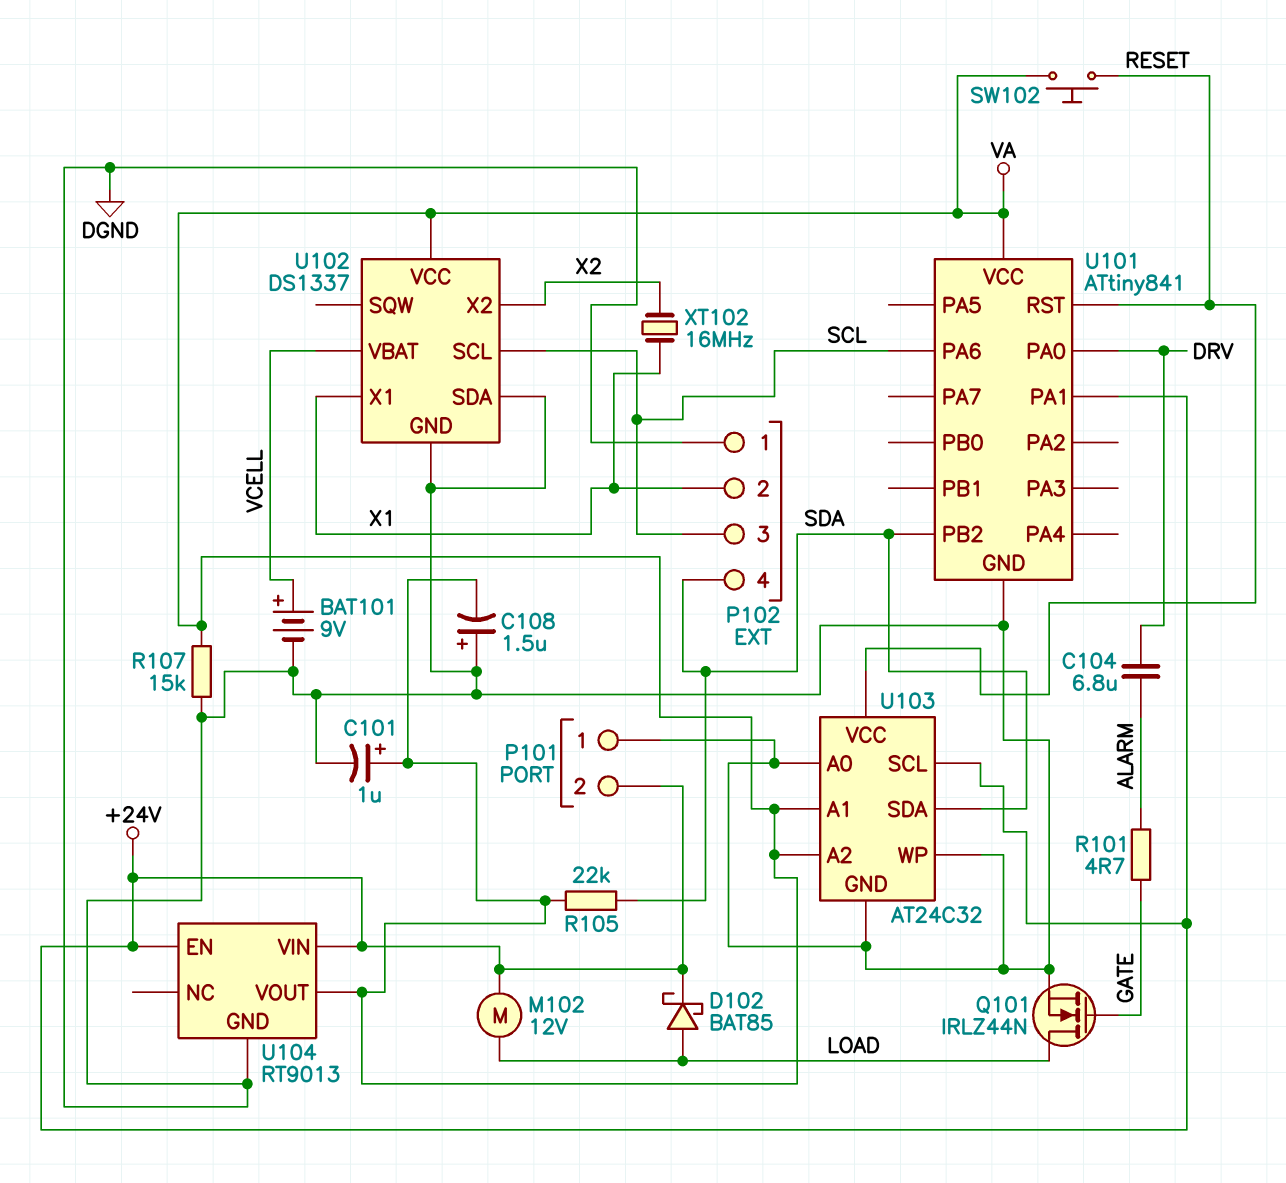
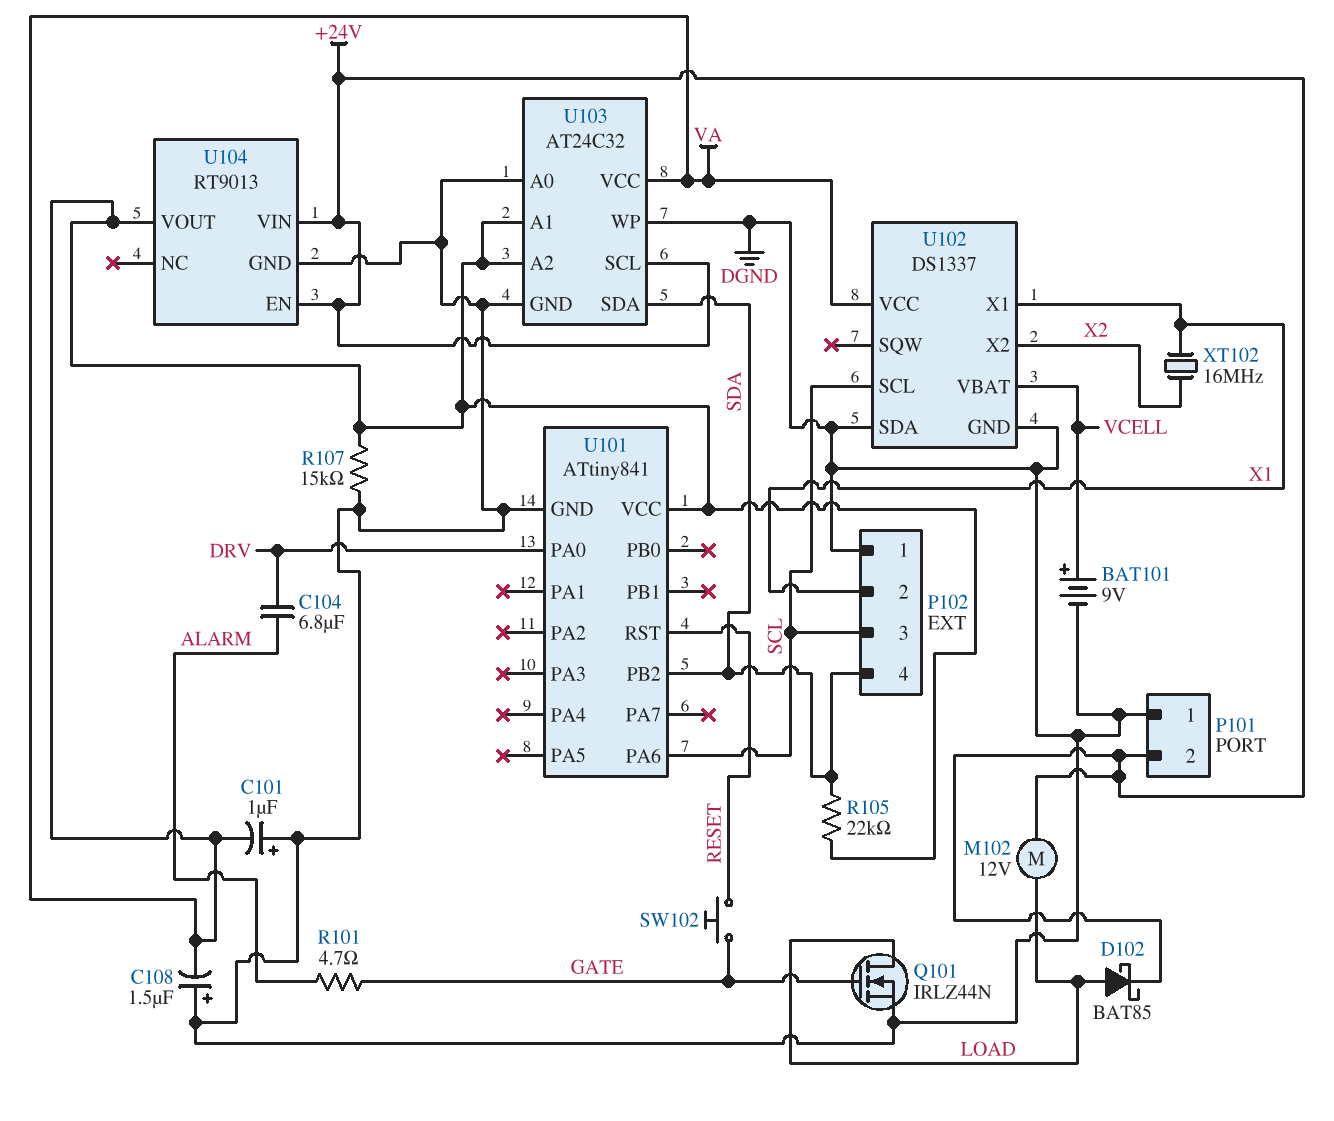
C101: 1uF (plus VA, minus DGND) -> 1uF (plus DGND, minus VA)
SW102: button (RESET, VA) -> button (GATE, RESET)
U101 pin PA1: +24V -> none
U103 pin VCC: RESET -> VA

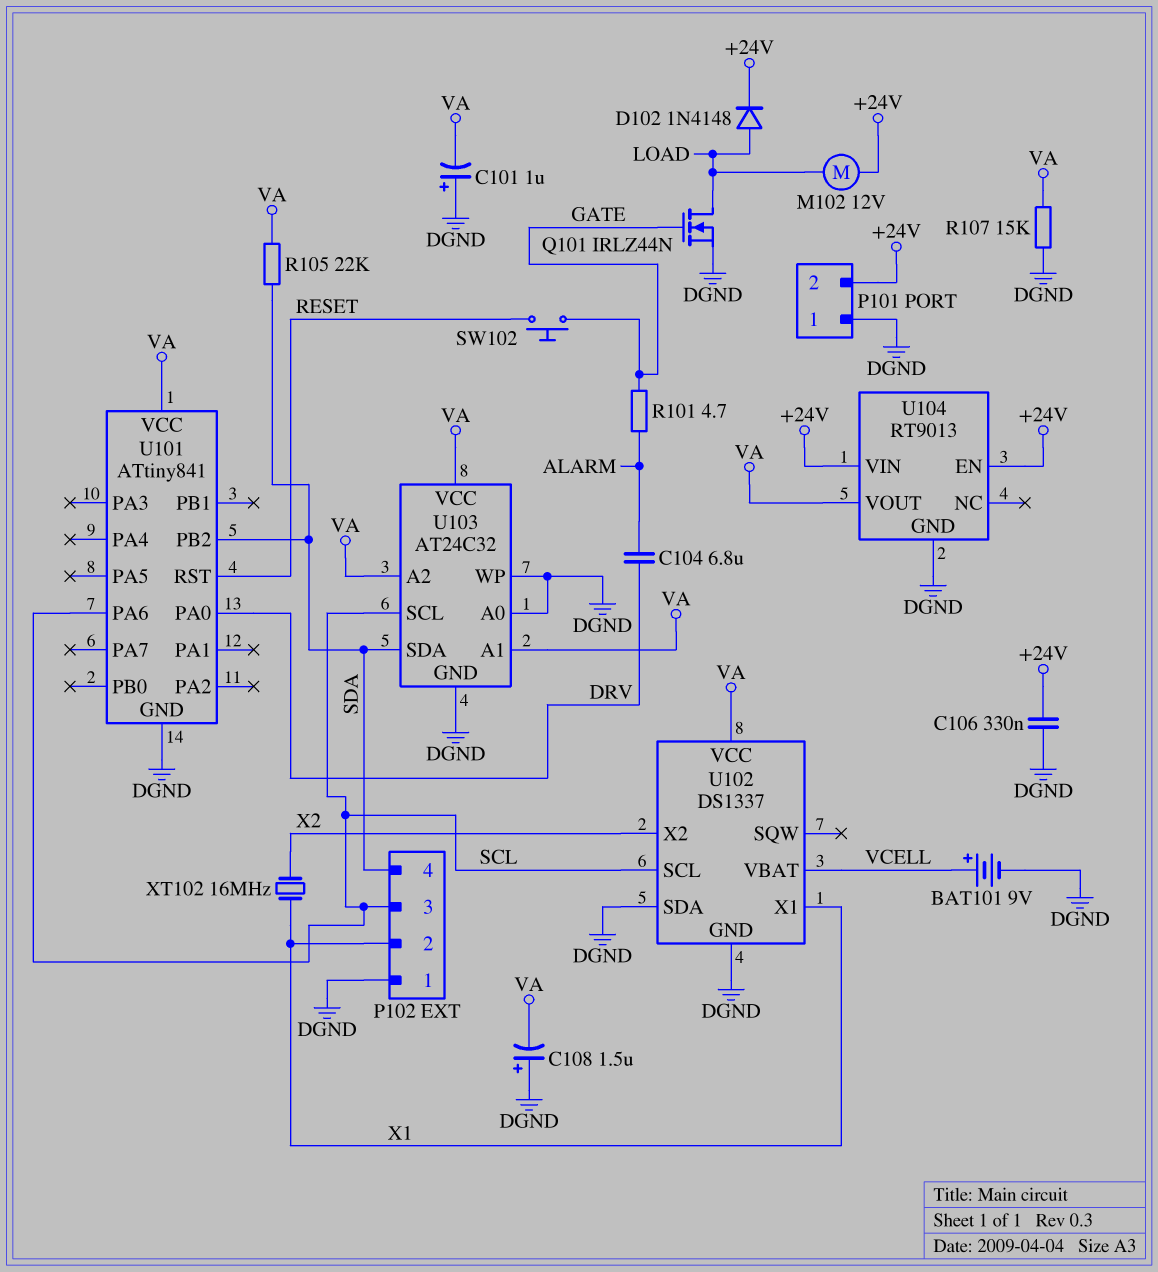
C106: none -> 330nF (+24V, DGND)
D102: schottky BAT85 (A LOAD, K +24V) -> diode 1N4148 (A LOAD, K +24V)
U103 pin SCL: +24V -> SCL

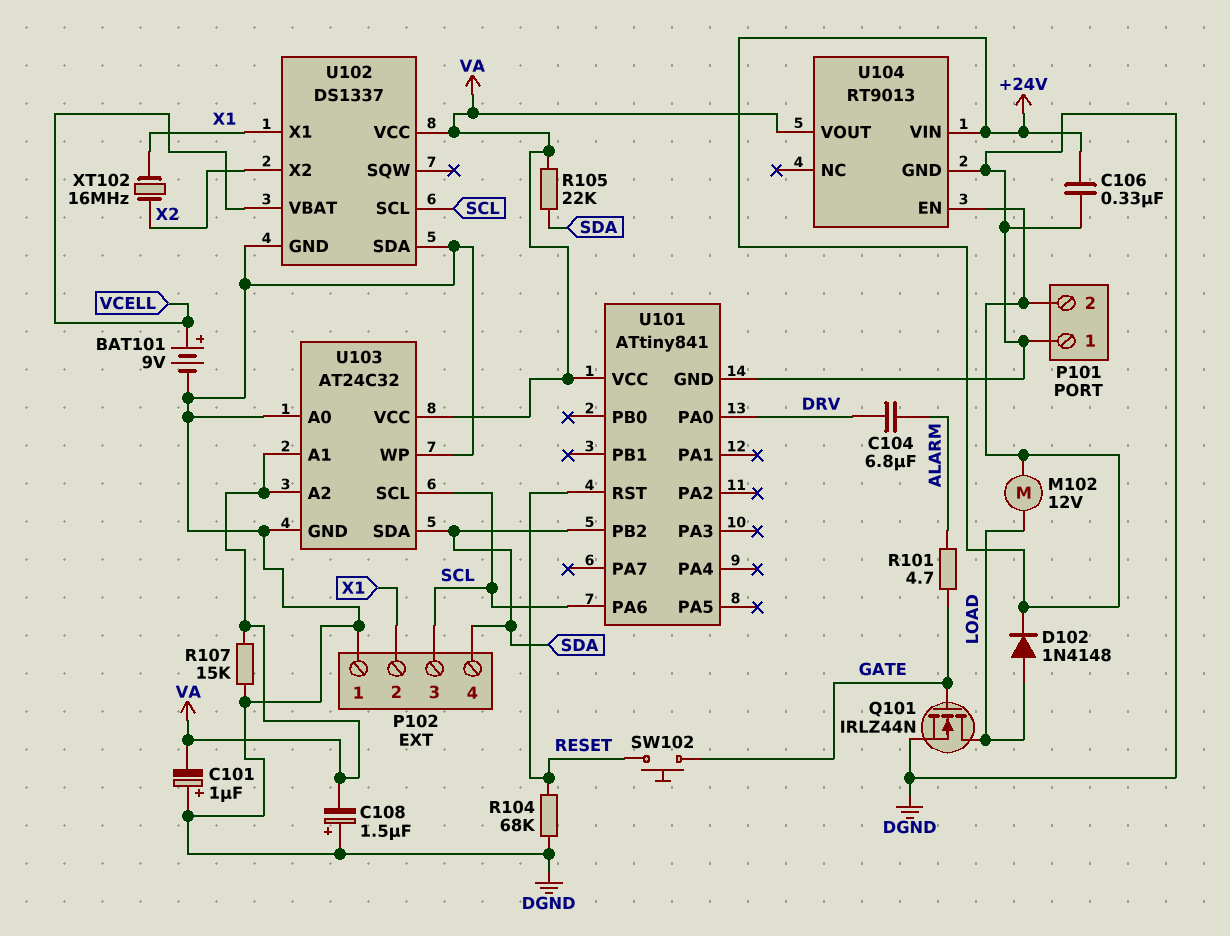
R104: none -> 68k (DGND, RESET)

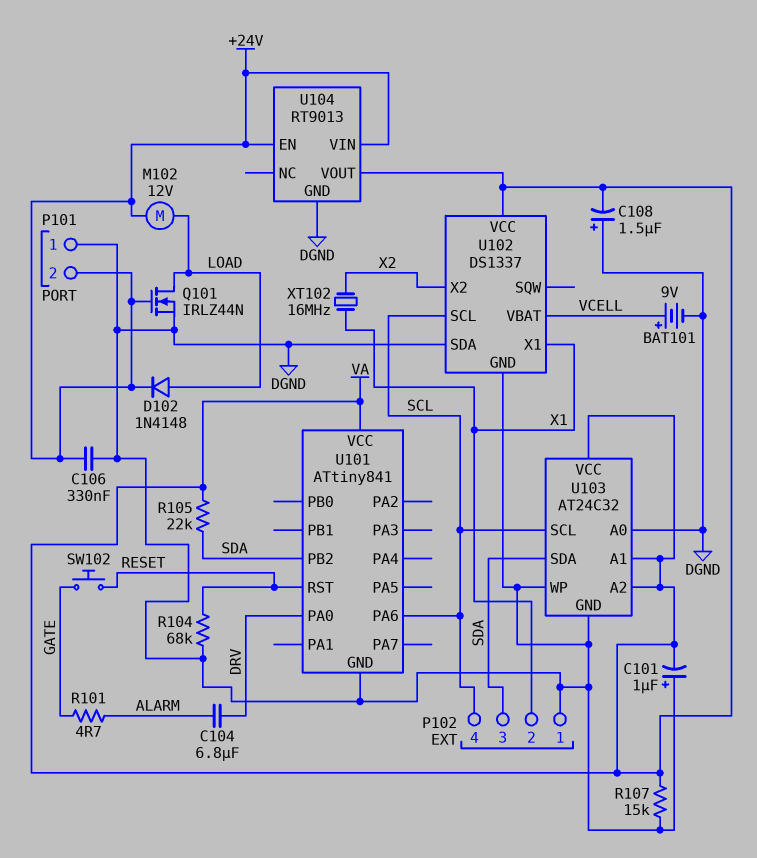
P102 pin 3: SCL -> SDA
P102 pin 4: SDA -> SCL
Q101: NMOS IRLZ44N (G GATE, D LOAD, S DGND) -> NMOS IRLZ44N (G +24V, D LOAD, S DGND)

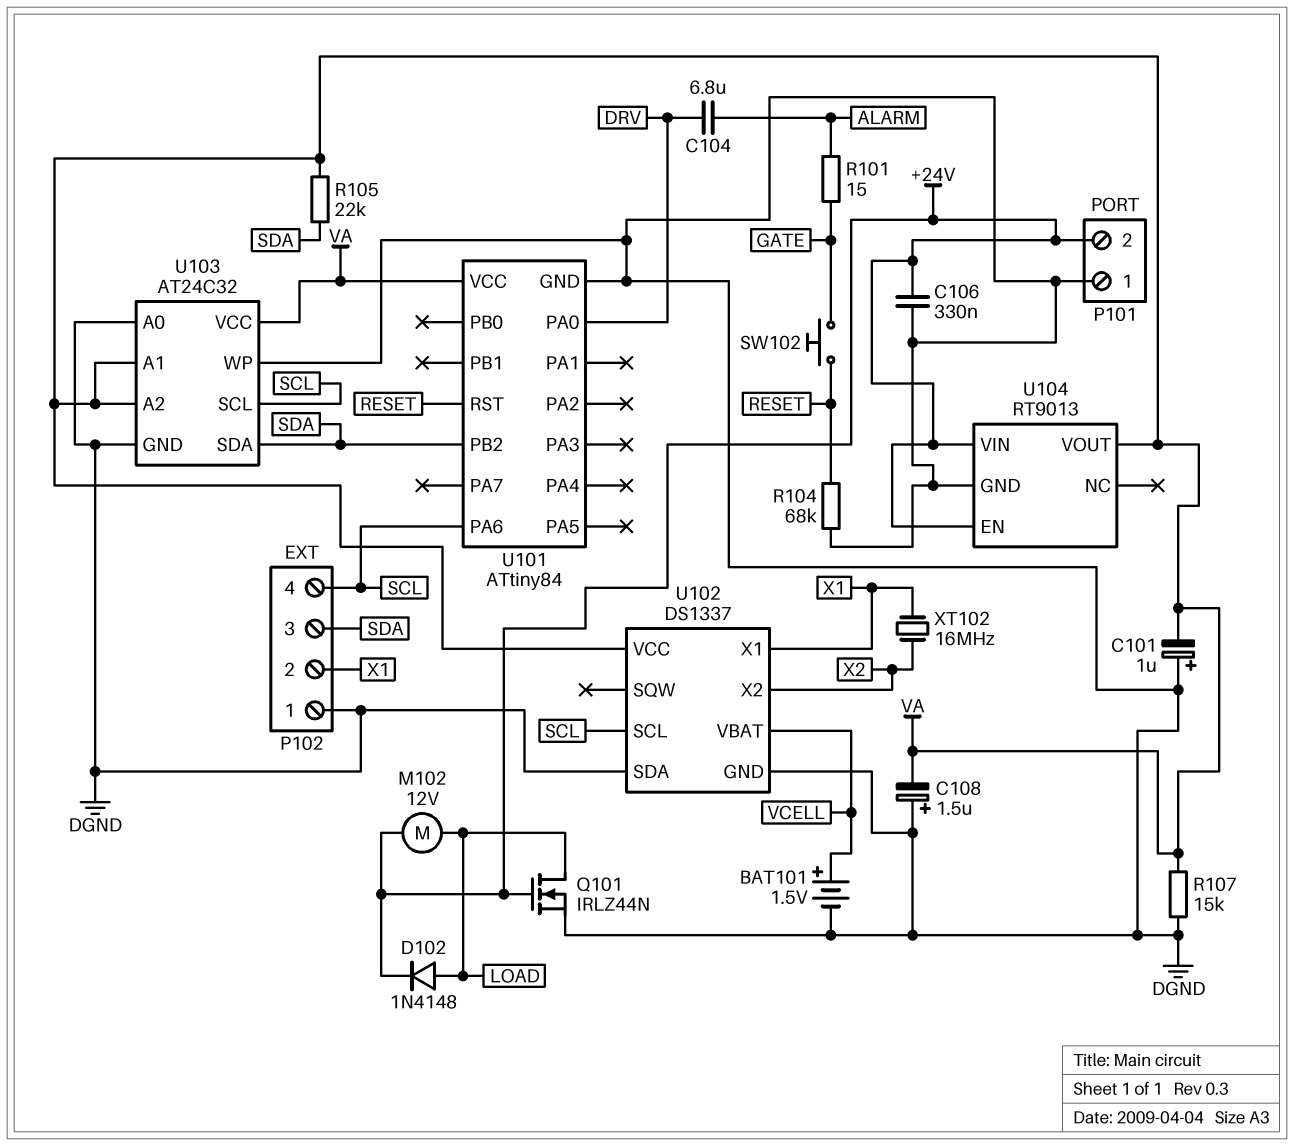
BAT101: 9V (plus VCELL, minus DGND) -> 1.5V (plus VCELL, minus DGND)
R101: 4.7 (ALARM, GATE) -> 15 (ALARM, GATE)
U101: ATtiny841 -> ATtiny84

